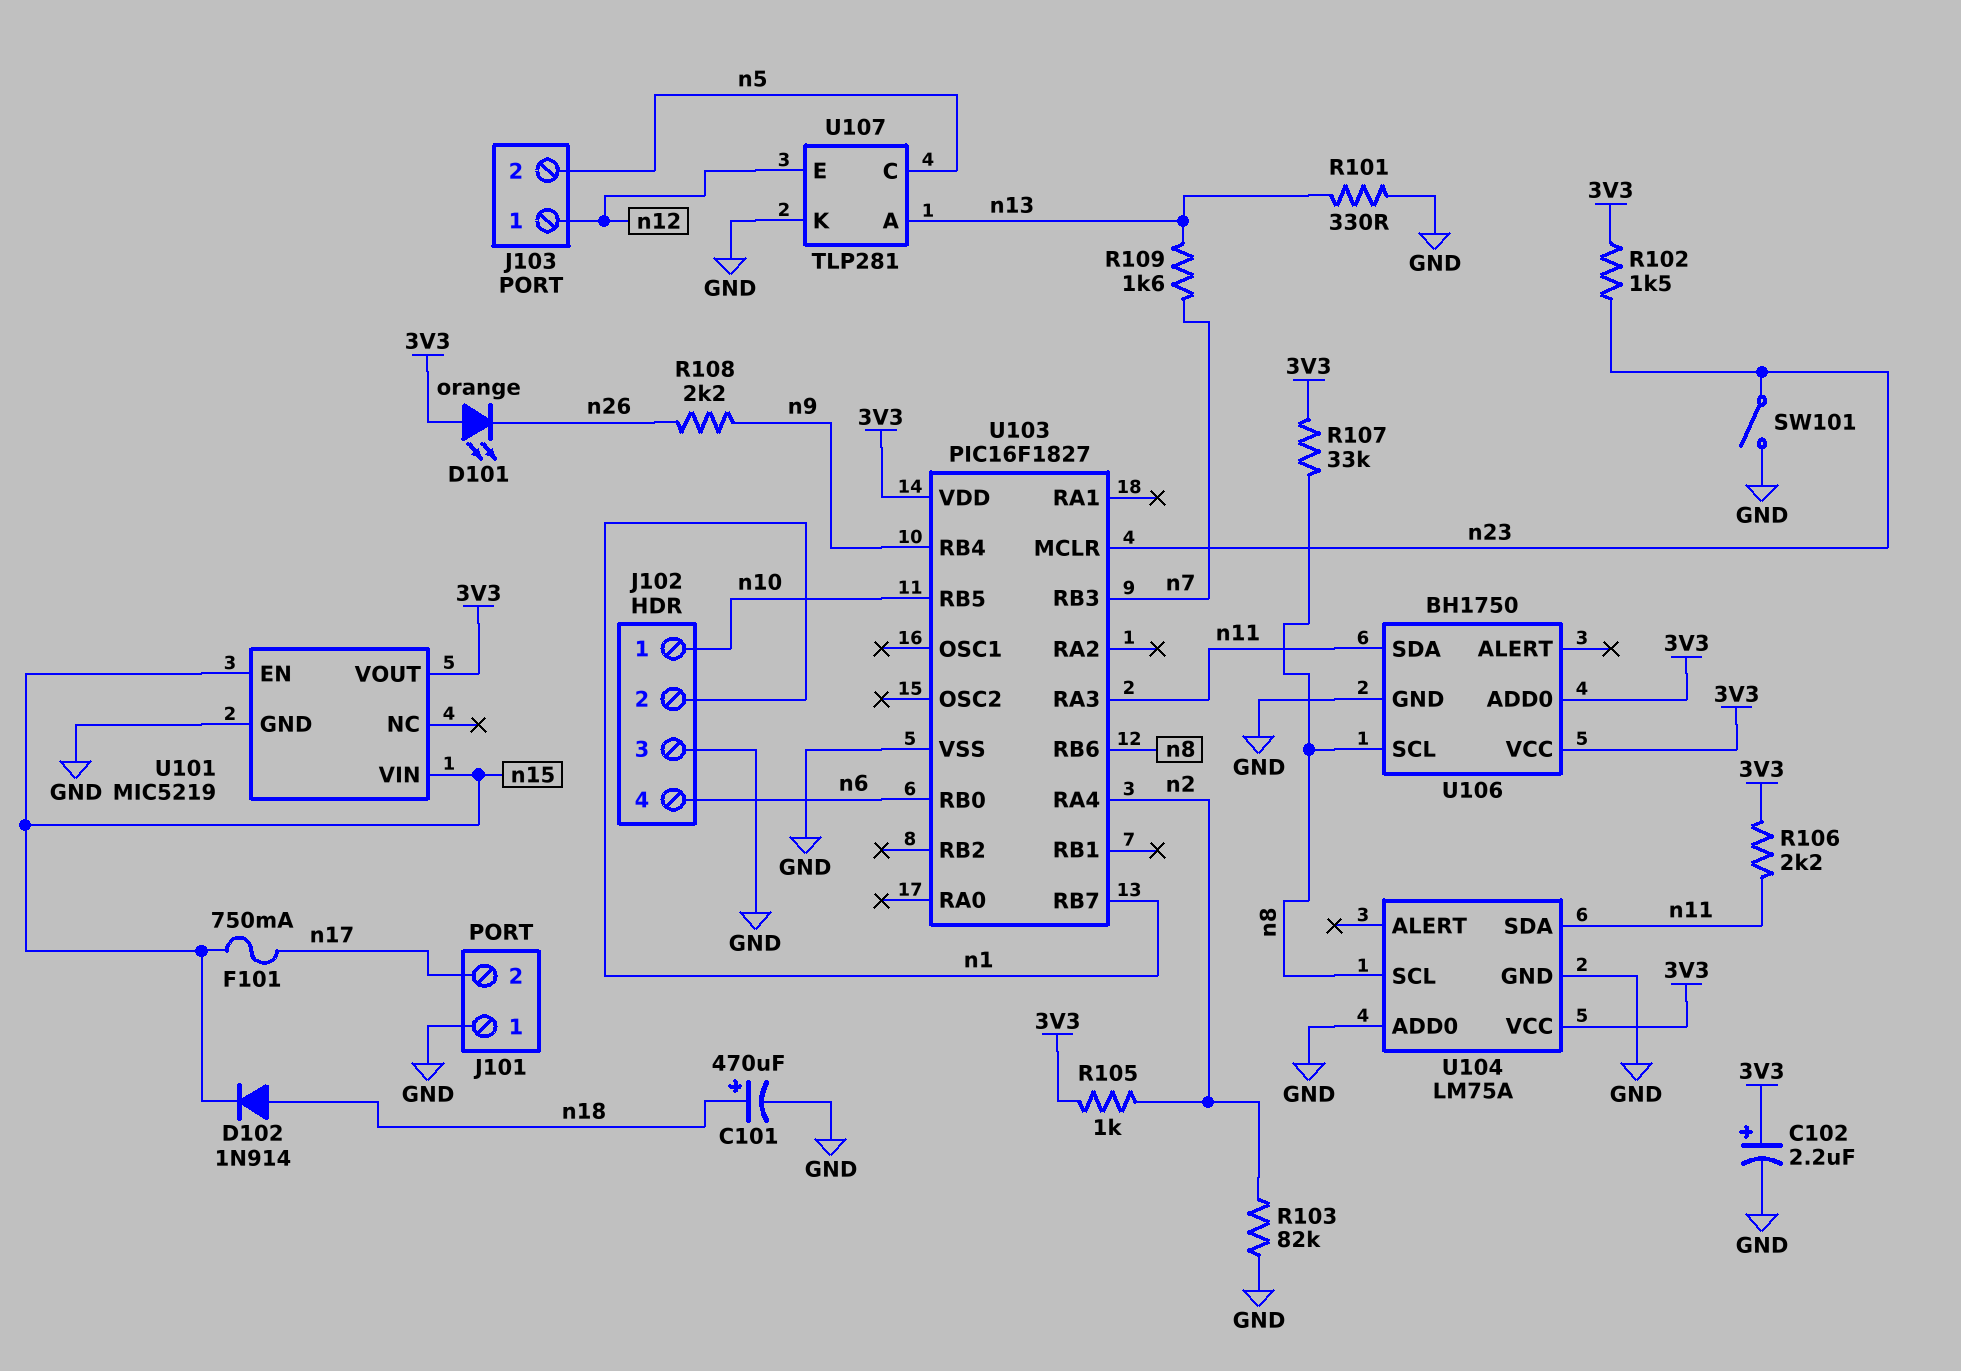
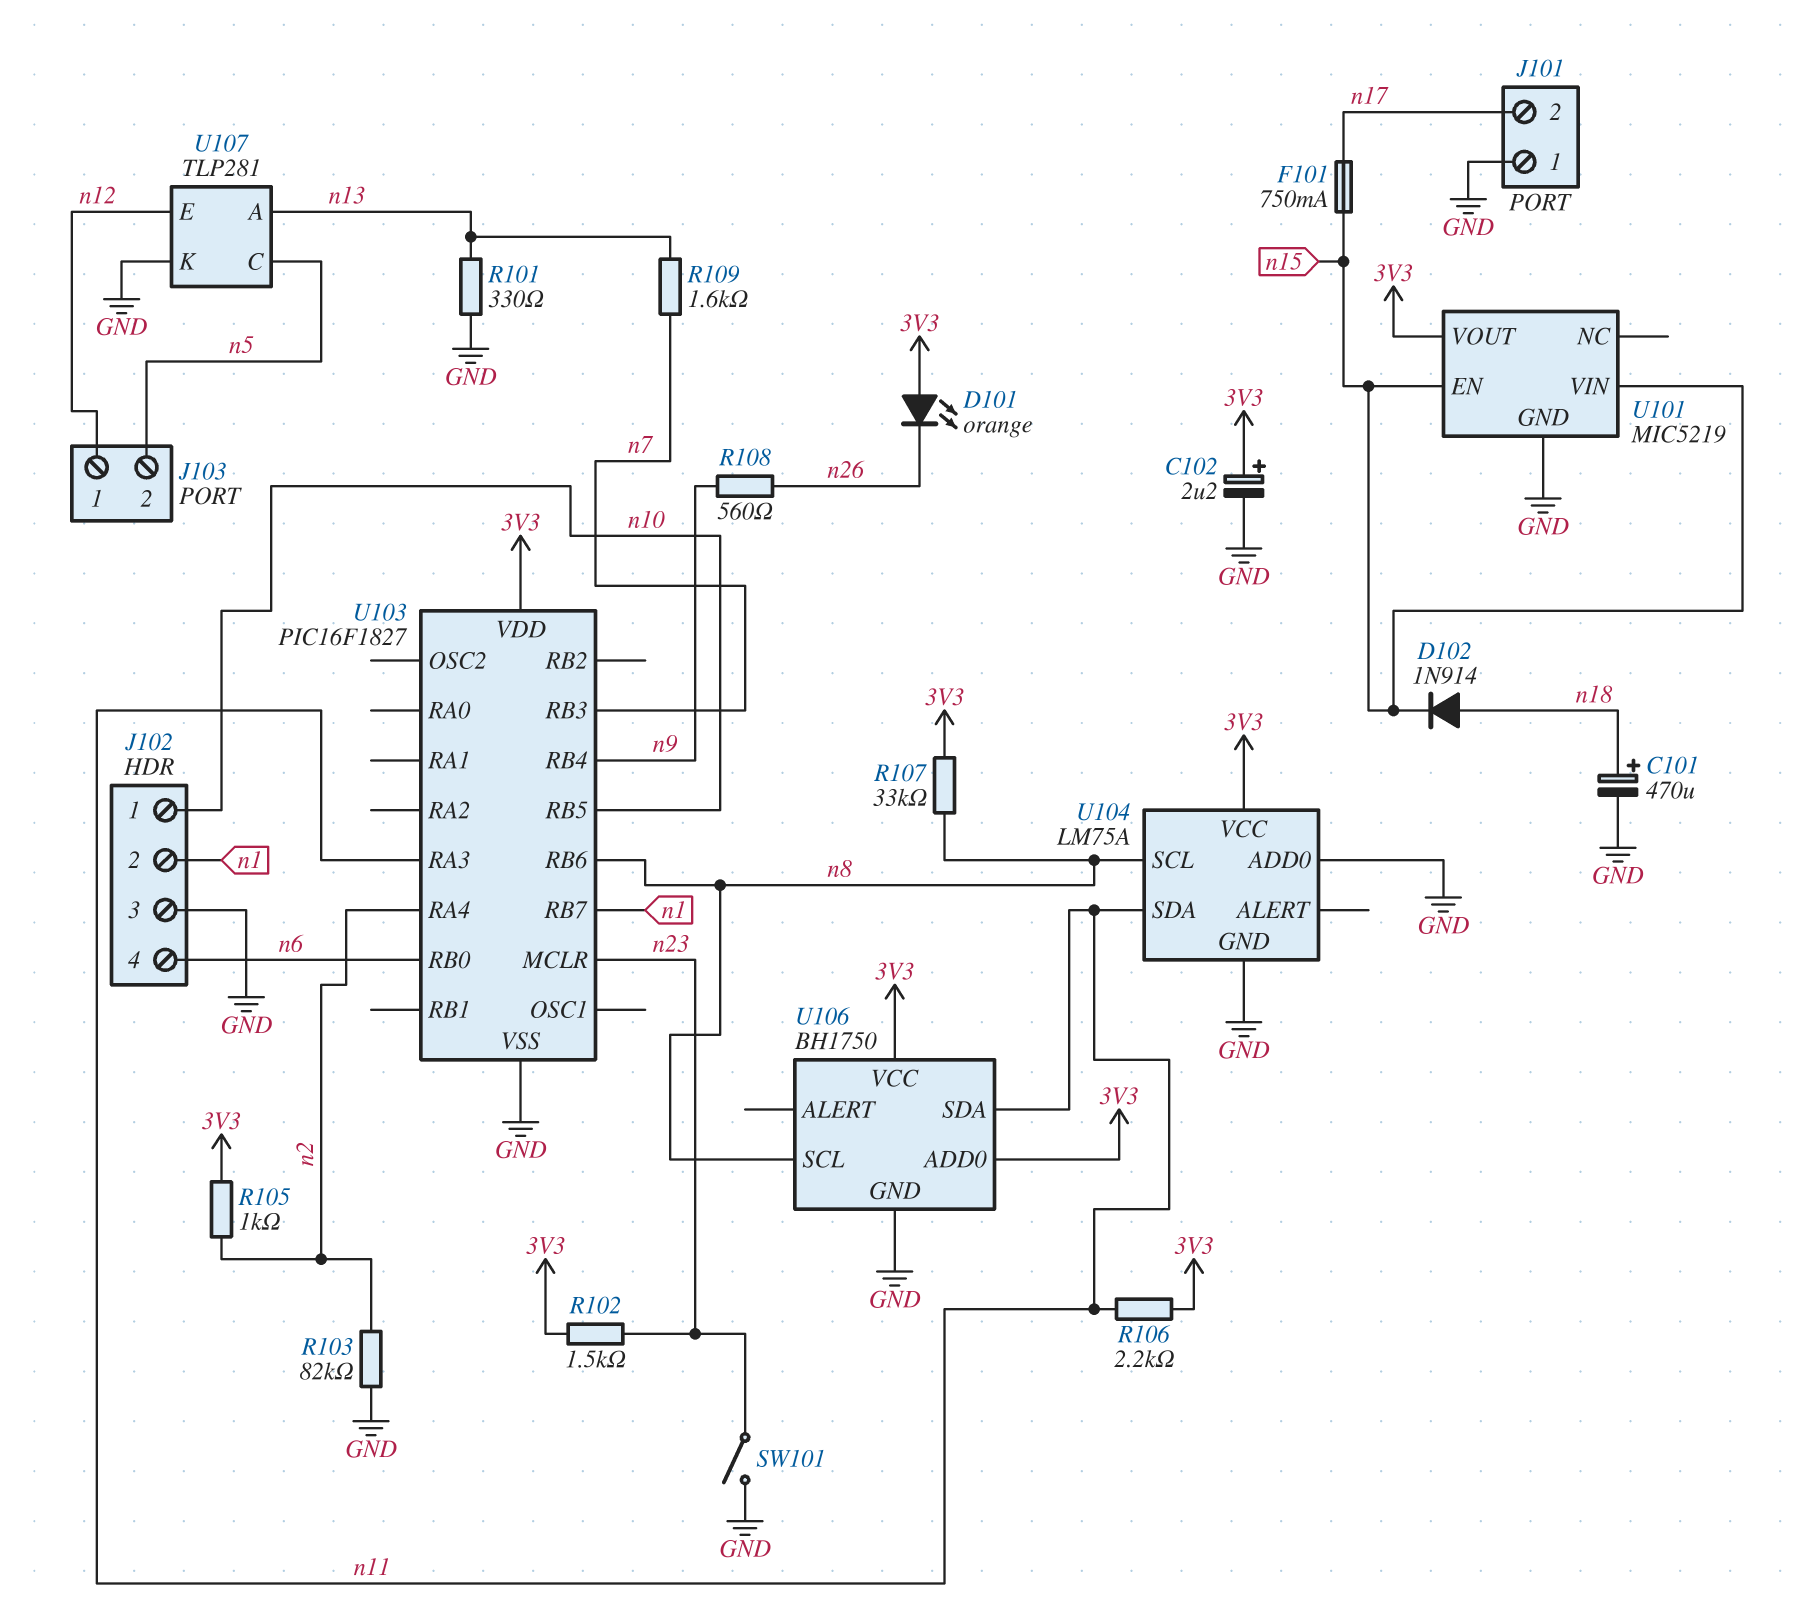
R108: 2.2k (n9, n26) -> 560 (n9, n26)

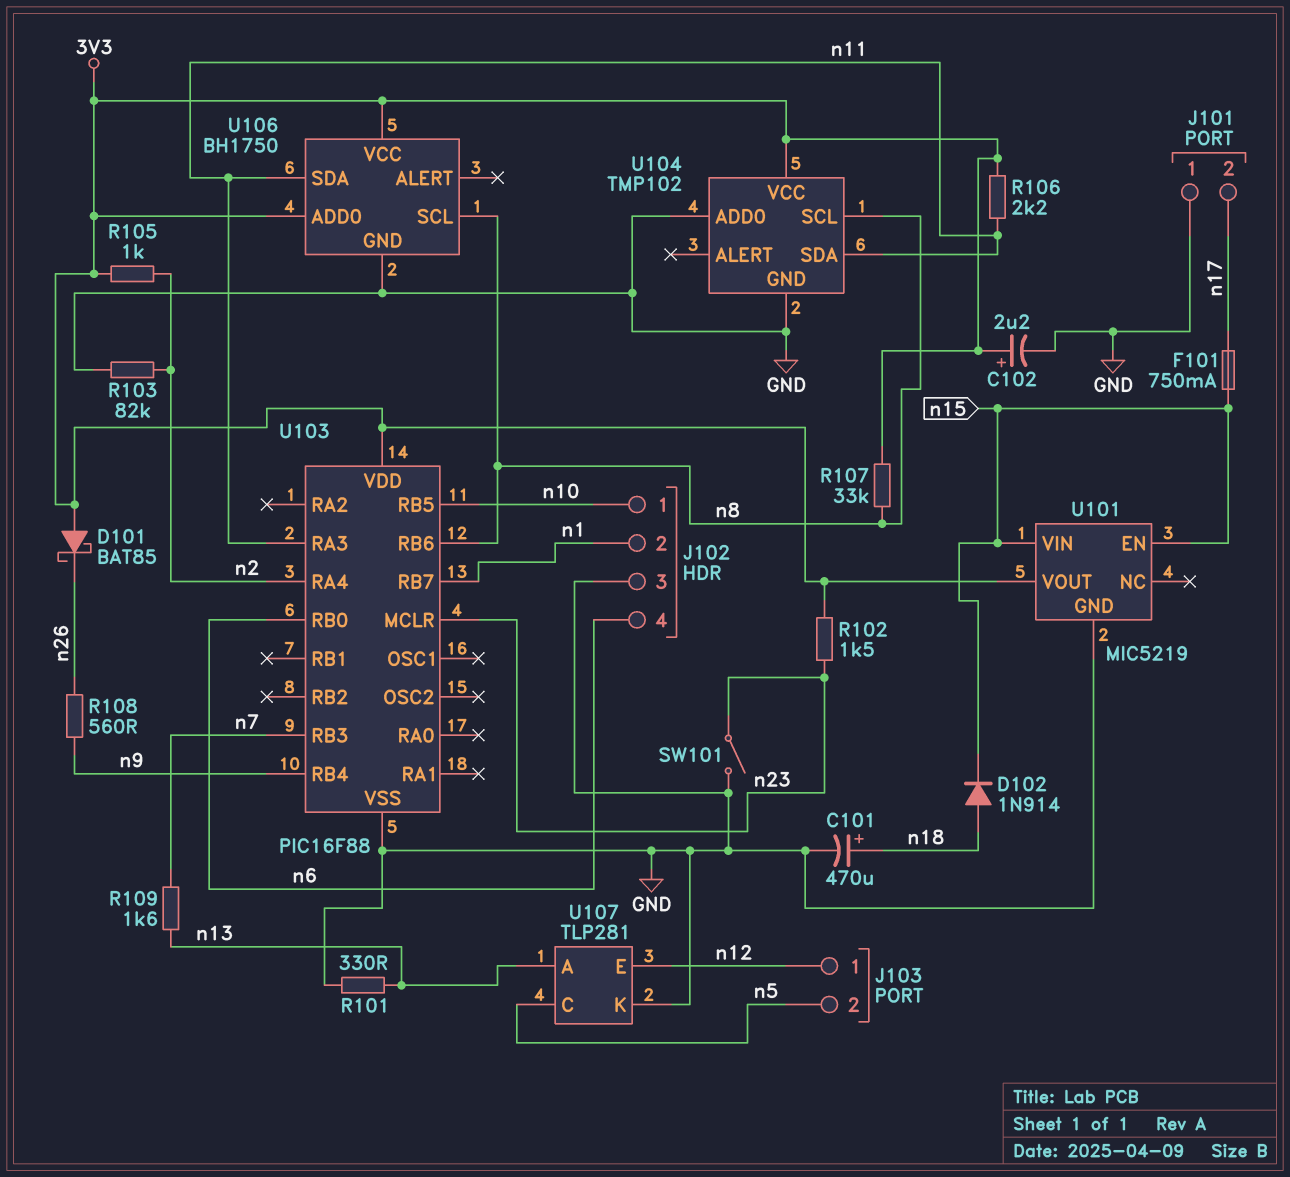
D101: LED orange (A 3V3, K n26) -> schottky BAT85 (A 3V3, K n26)
U103: PIC16F1827 -> PIC16F88
U104: LM75A -> TMP102

